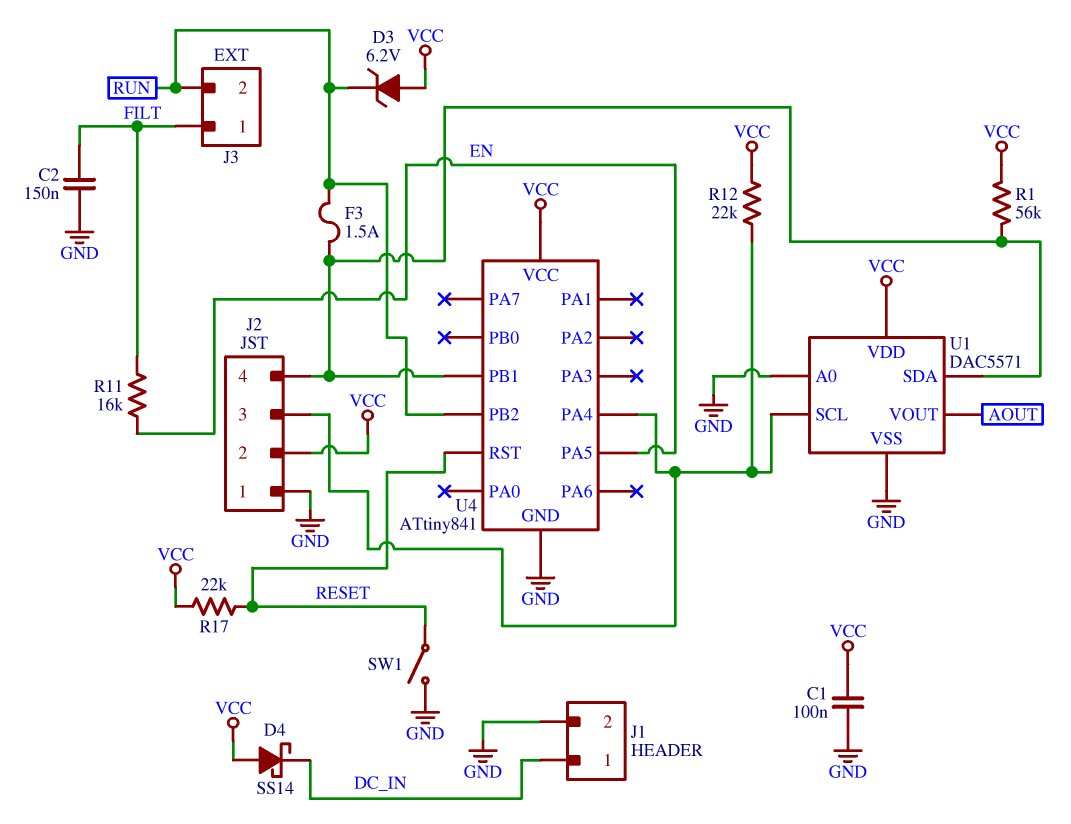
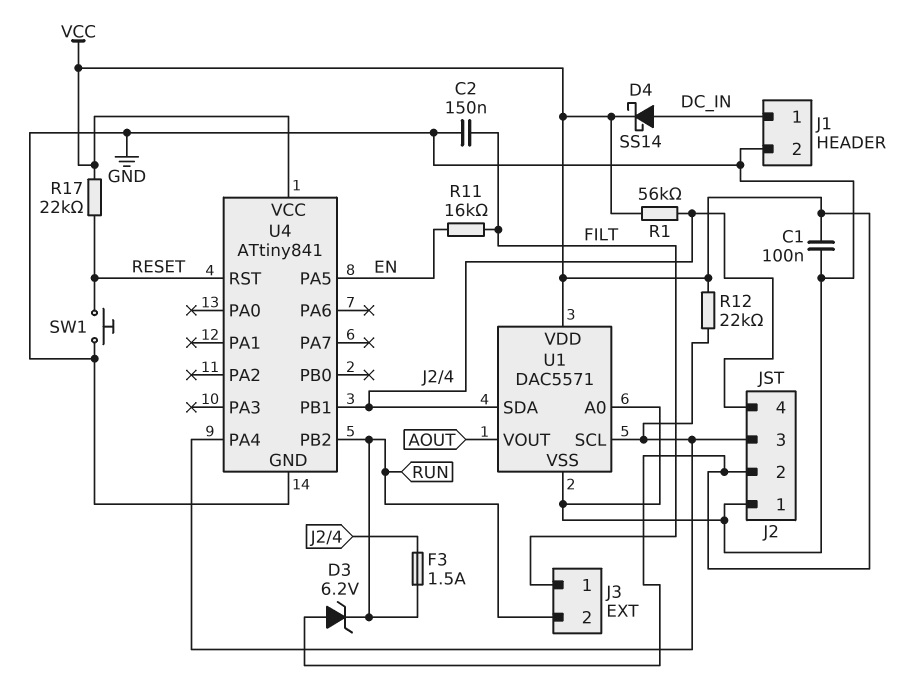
D4: schottky SS14 (A VCC, K DC_IN) -> schottky SS14 (A DC_IN, K VCC)
SW1: switch (GND, RESET) -> button (GND, RESET)

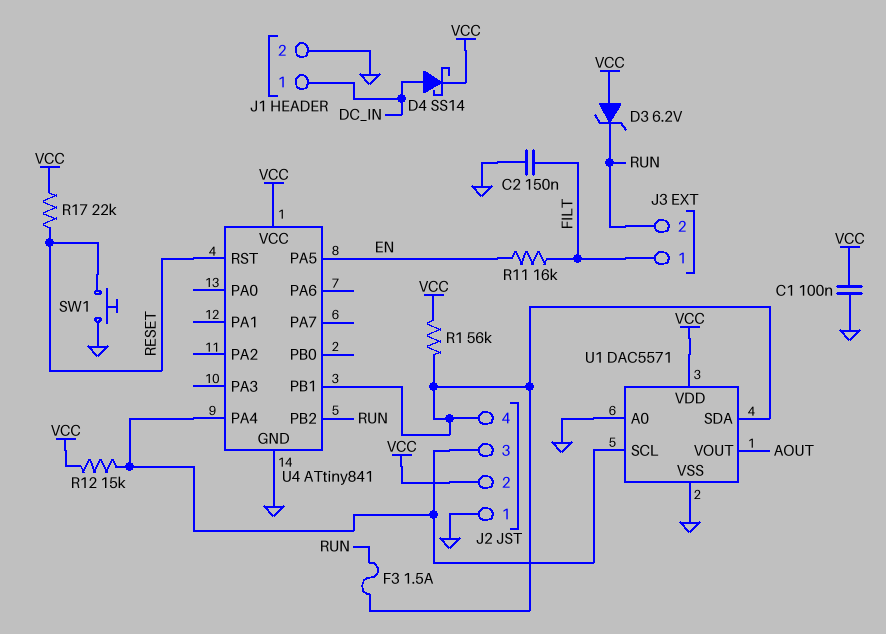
R12: 22k (J2/3, VCC) -> 15k (J2/3, VCC)

